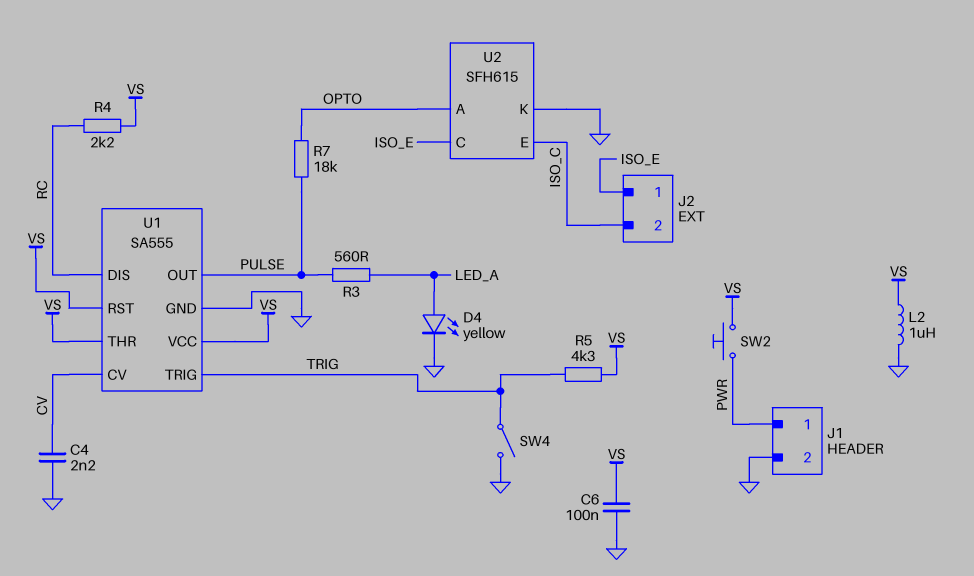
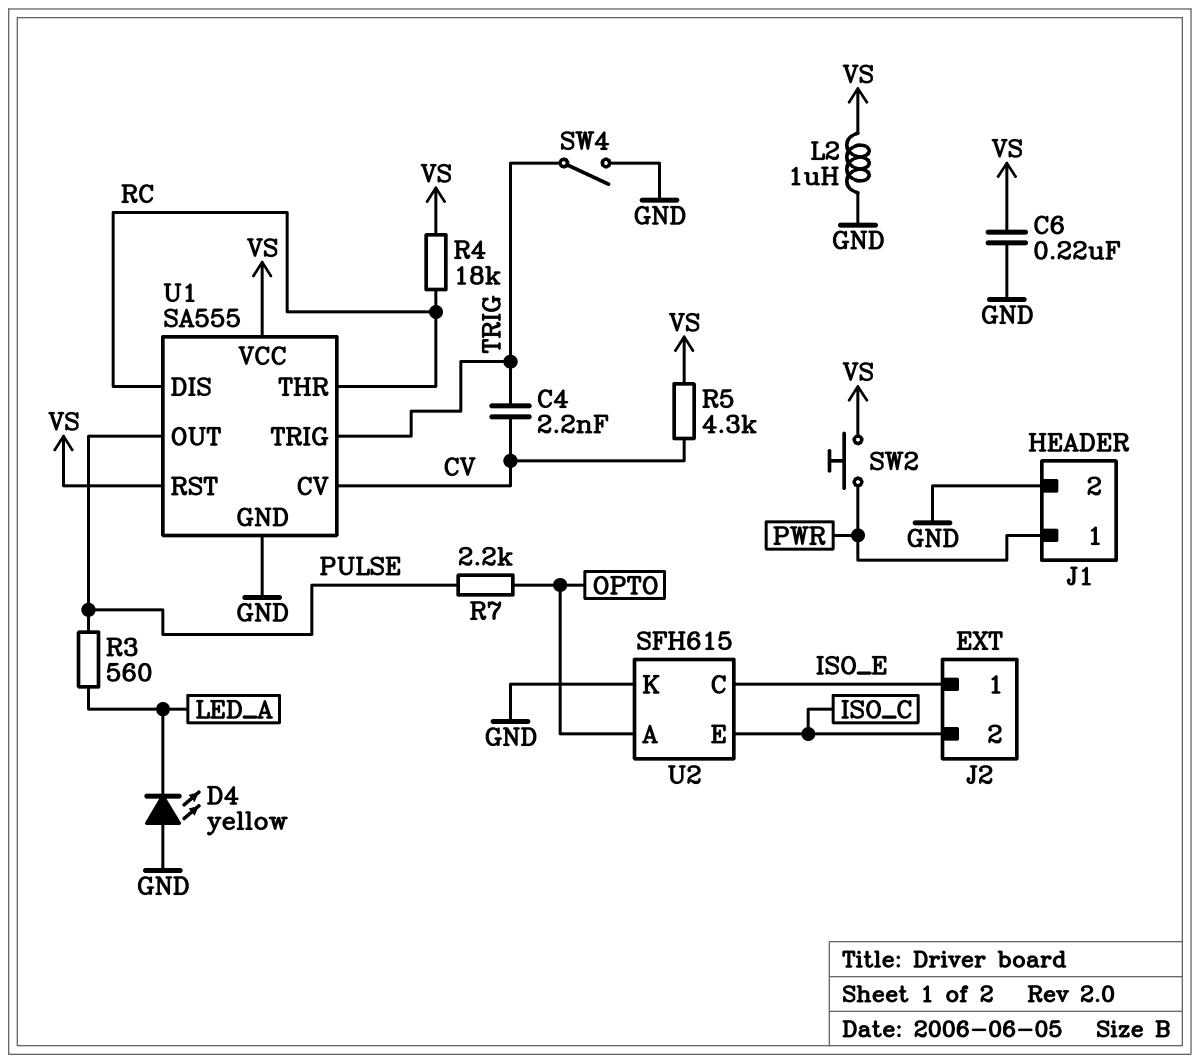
C4: 2.2nF (CV, GND) -> 2.2nF (CV, TRIG)
C6: 100nF (GND, VS) -> 220nF (GND, VS)
D4: LED yellow (A LED_A, K GND) -> LED yellow (A GND, K LED_A)
R4: 2.2k (RC, VS) -> 18k (RC, VS)
R5: 4.3k (TRIG, VS) -> 4.3k (CV, VS)
R7: 18k (OPTO, PULSE) -> 2.2k (OPTO, PULSE)
U1 pin THR: VS -> RC

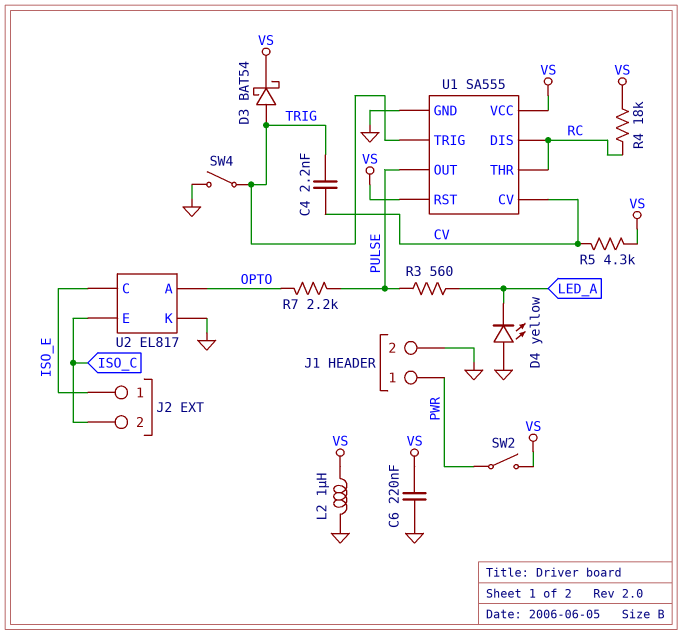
D3: none -> schottky BAT54 (A TRIG, K VS)
SW2: button (PWR, VS) -> switch (PWR, VS)
U2: SFH615 -> EL817

